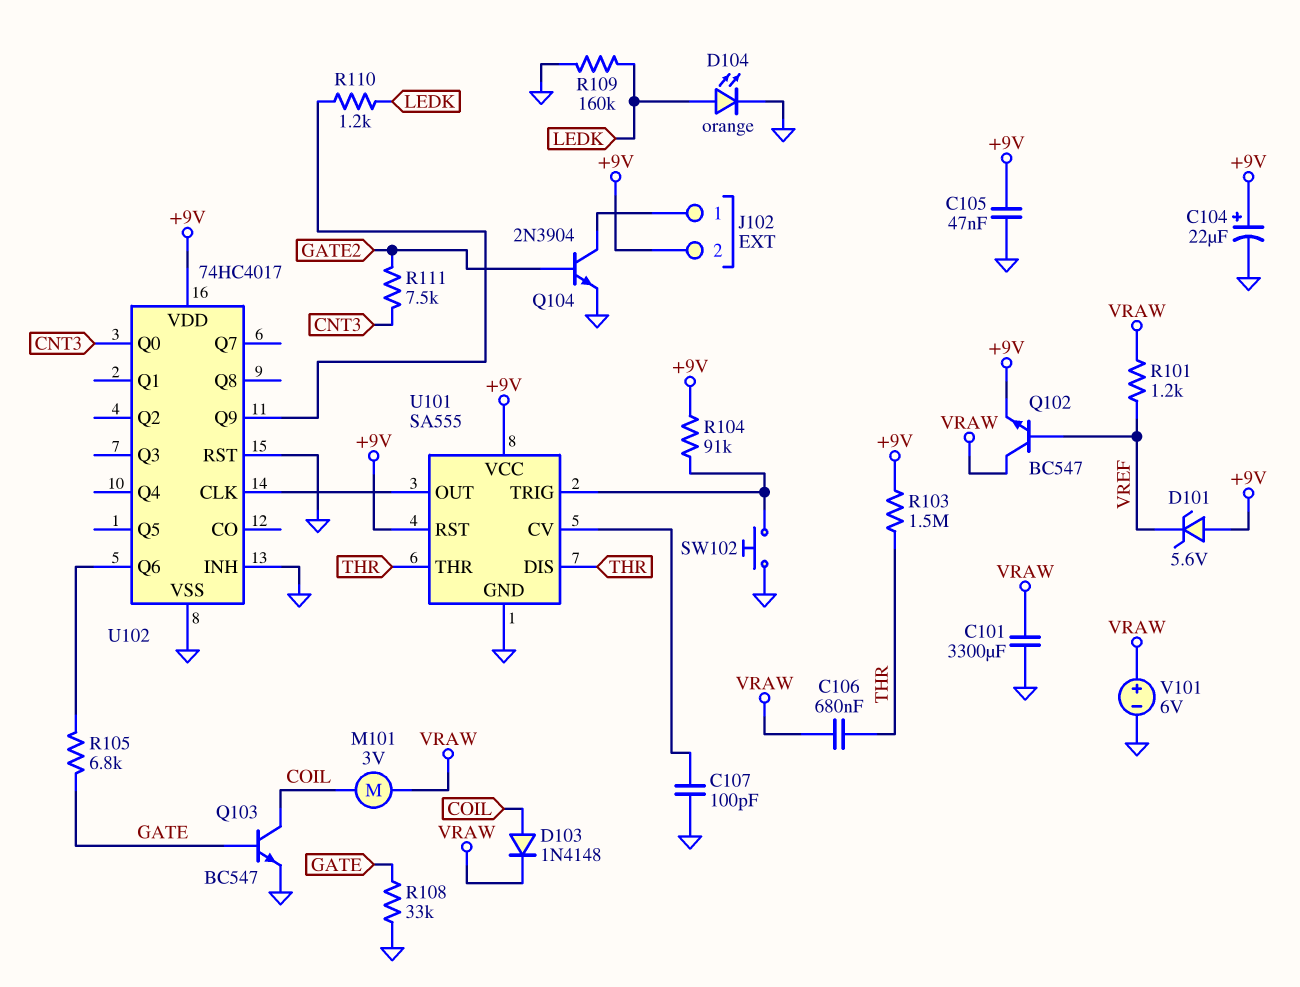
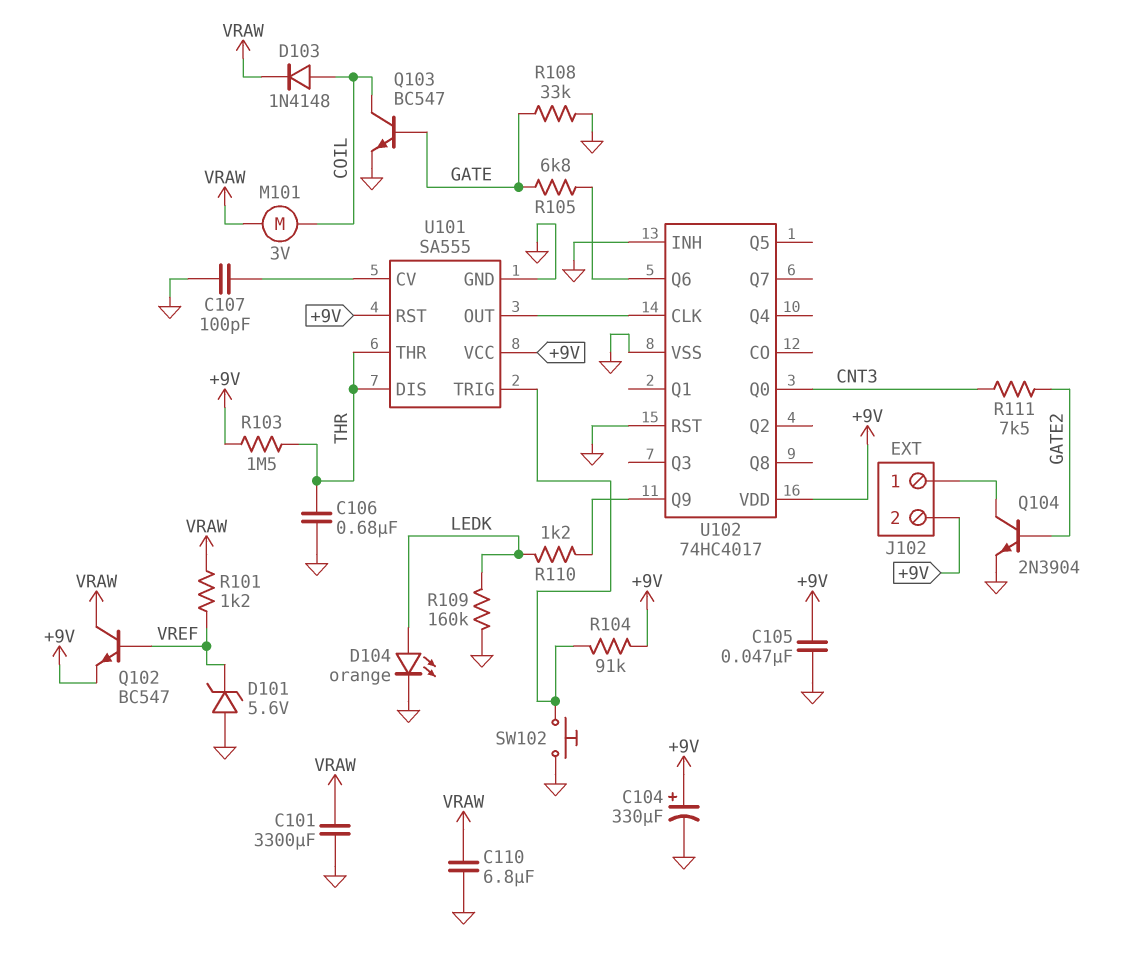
C104: 22uF (plus +9V, minus GND) -> 330uF (plus +9V, minus GND)
C106: 680nF (THR, VRAW) -> 680nF (GND, THR)
C110: none -> 6.8uF (GND, VRAW)
D101: zener 5.6V (A +9V, K VREF) -> zener 5.6V (A GND, K VREF)
V101: 6V (plus VRAW, minus GND) -> none

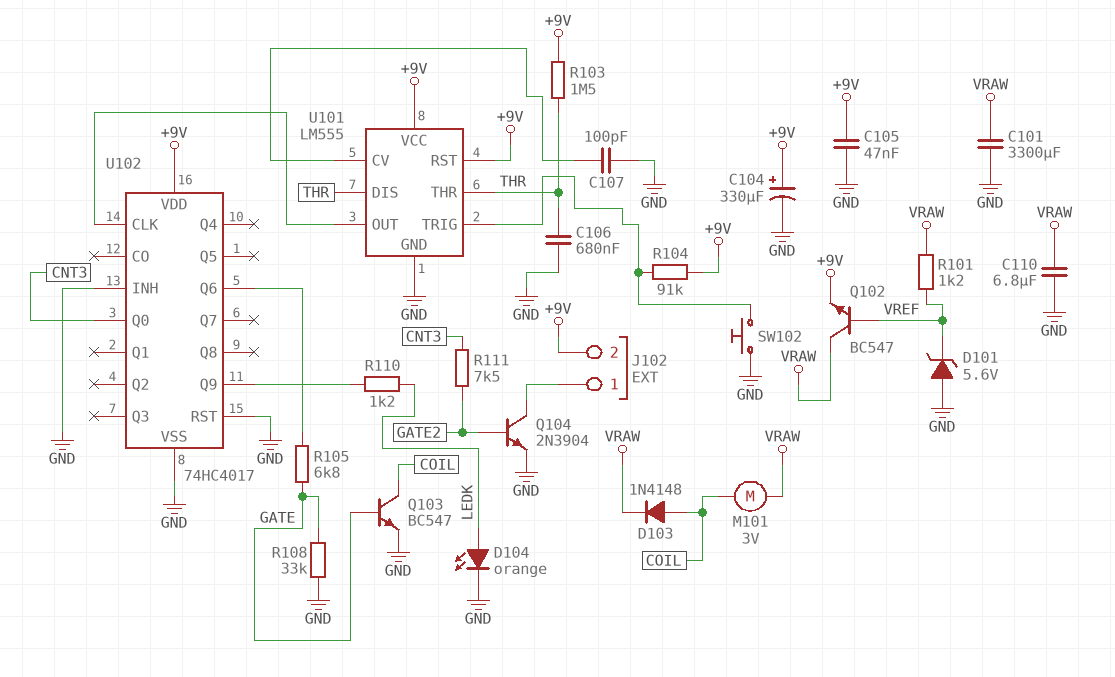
R109: 160k (GND, LEDK) -> none
U101: SA555 -> LM555

